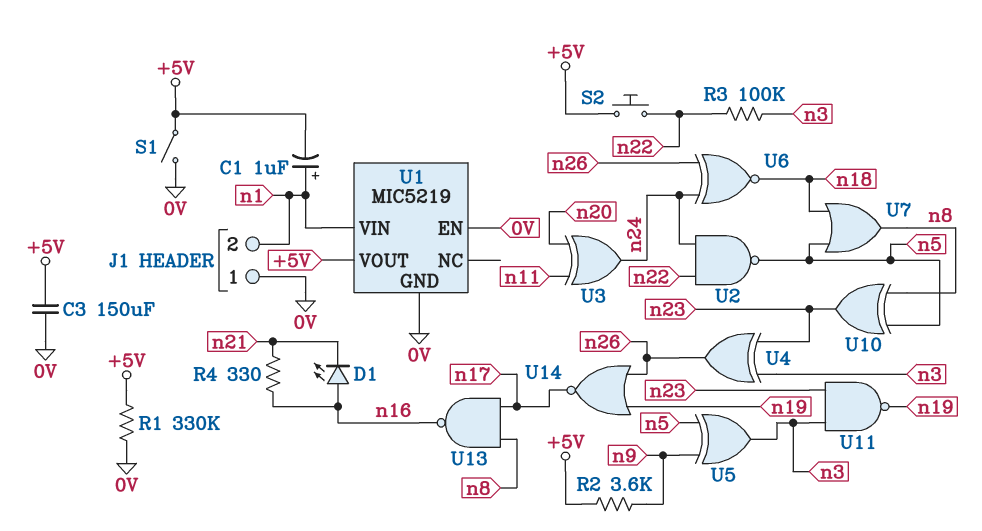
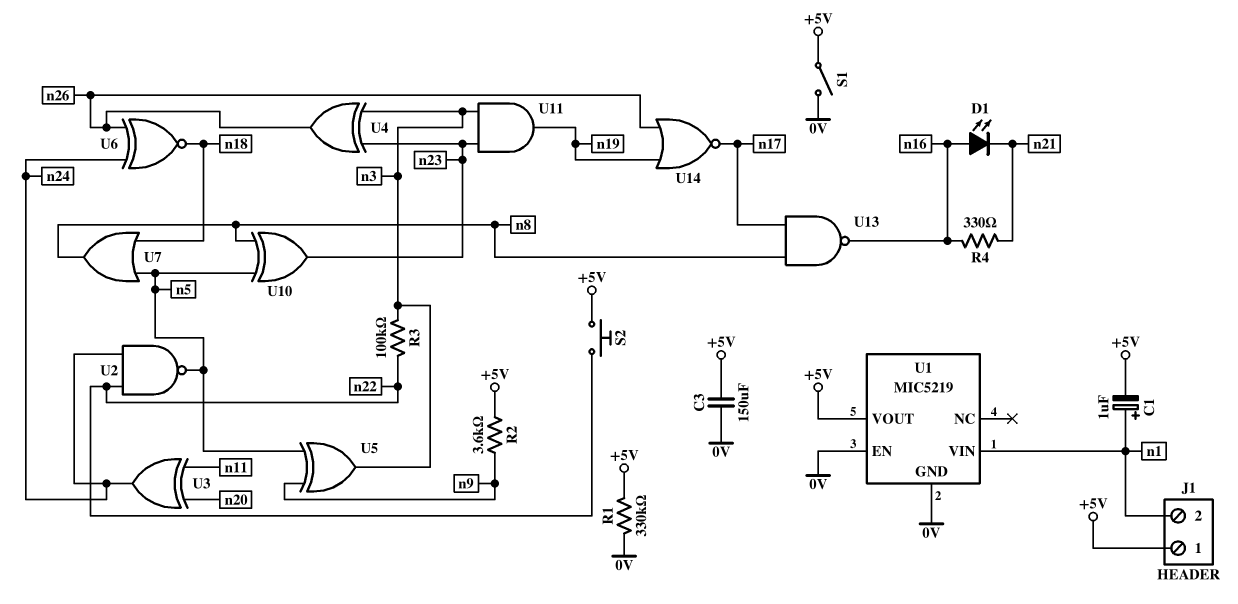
J1 pin 1: 0V -> +5V
U11: NAND (in n3, in n23, out n19) -> AND (in n3, in n23, out n19)

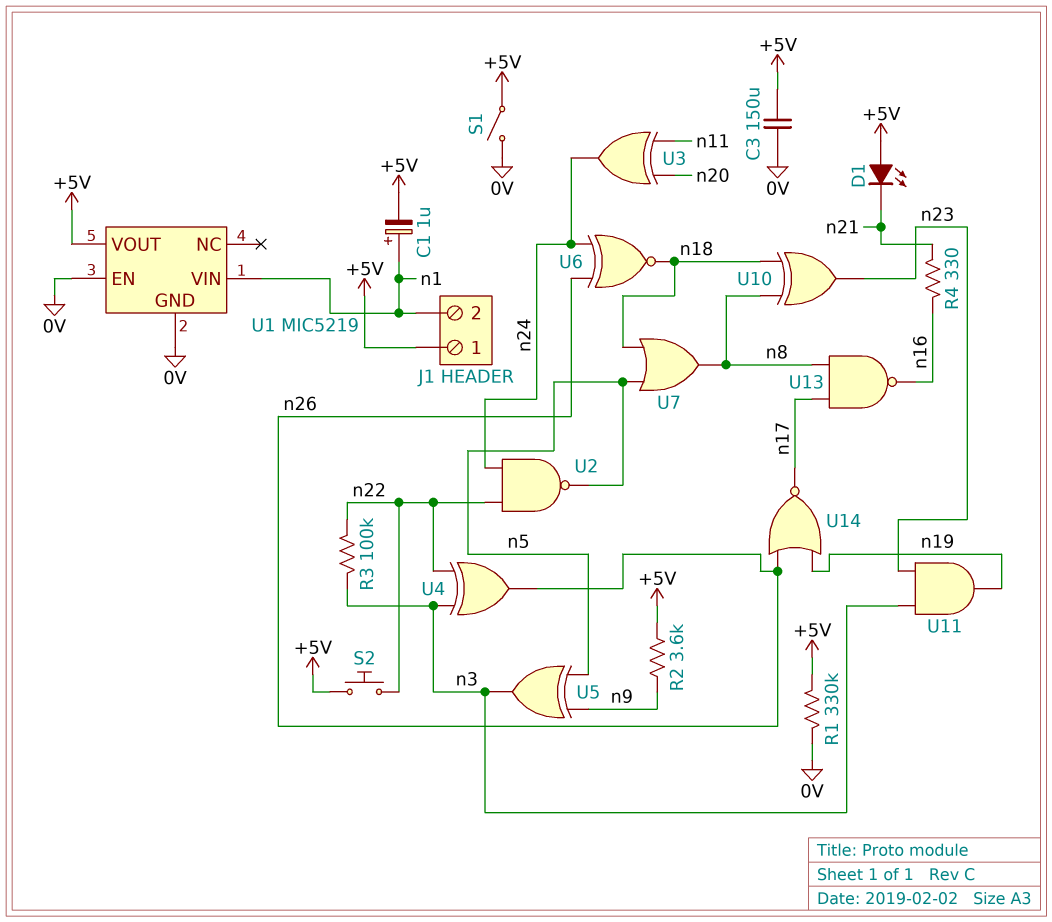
D1: LED (A n16, K n21) -> LED (A +5V, K n21)
U4: XOR (in n3, in n23, out n26) -> XOR (in n3, in n22, out n26)
U10: XOR (in n5, in n8, out n23) -> XOR (in n8, in n18, out n23)

